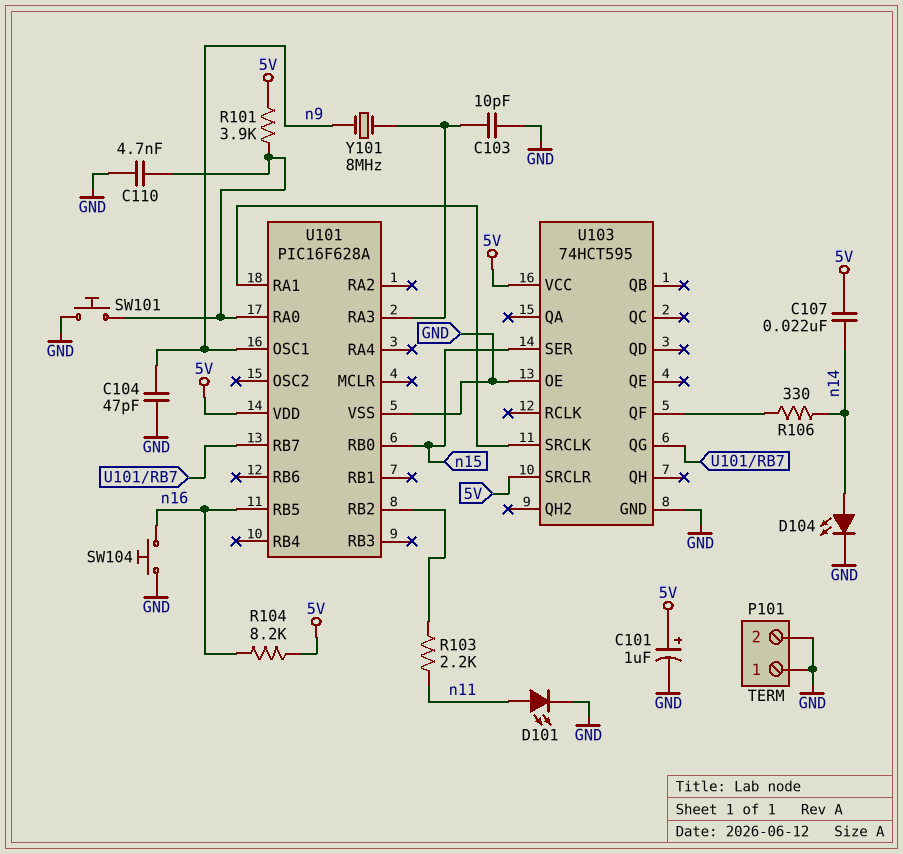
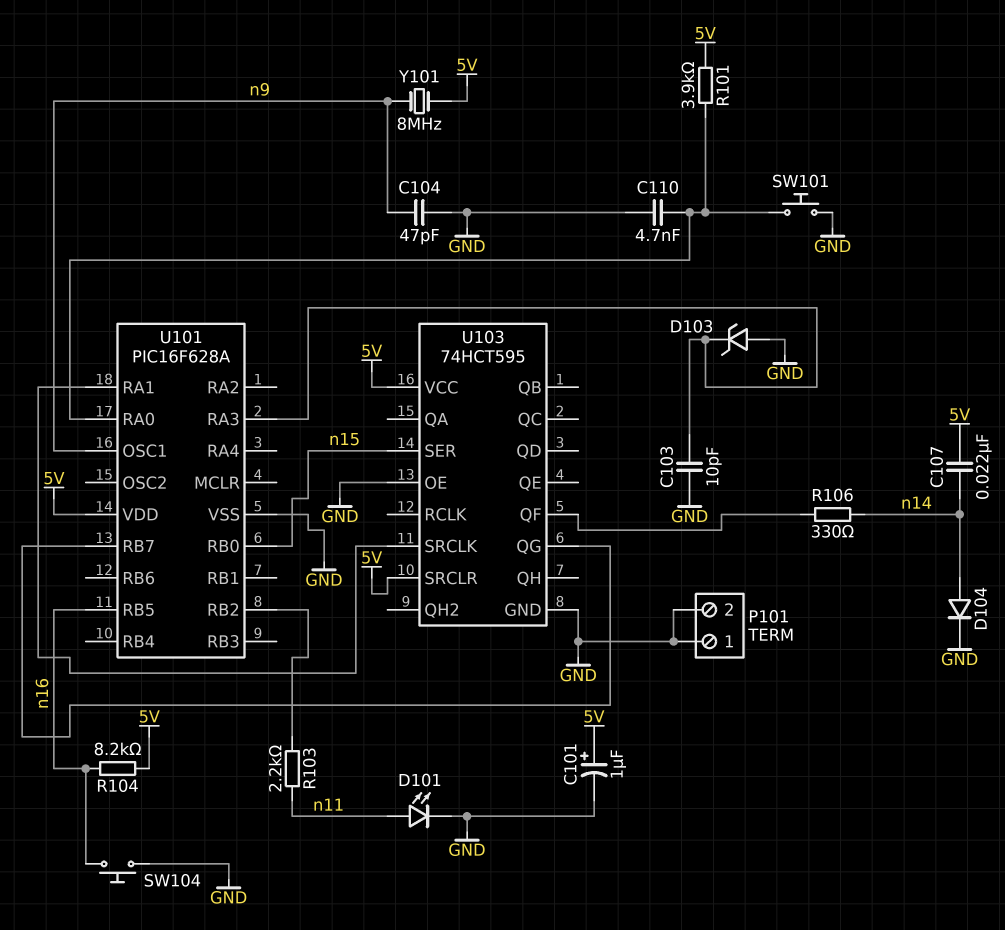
D103: none -> zener (A GND, K U101/RA3)
D104: LED (A n14, K GND) -> diode (A n14, K GND)
Y101: 8MHz (U101/RA3, n9) -> 8MHz (5V, n9)

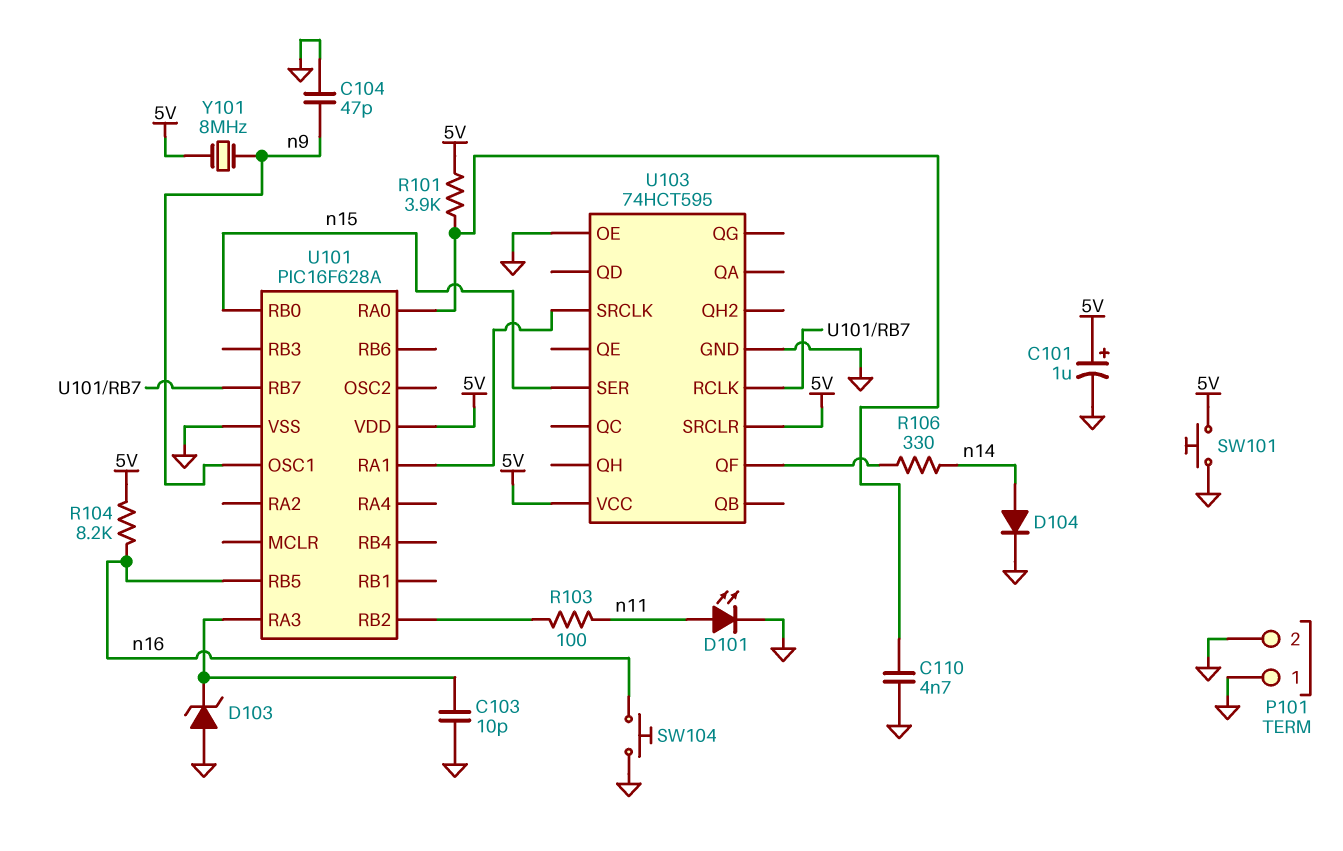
C107: 22nF (5V, n14) -> none
R103: 2.2k (U101/RB2, n11) -> 100 (U101/RB2, n11)
SW101: button (GND, U101/RA0) -> button (5V, GND)
U103 pin QG: U101/RB7 -> none
U103 pin RCLK: none -> U101/RB7

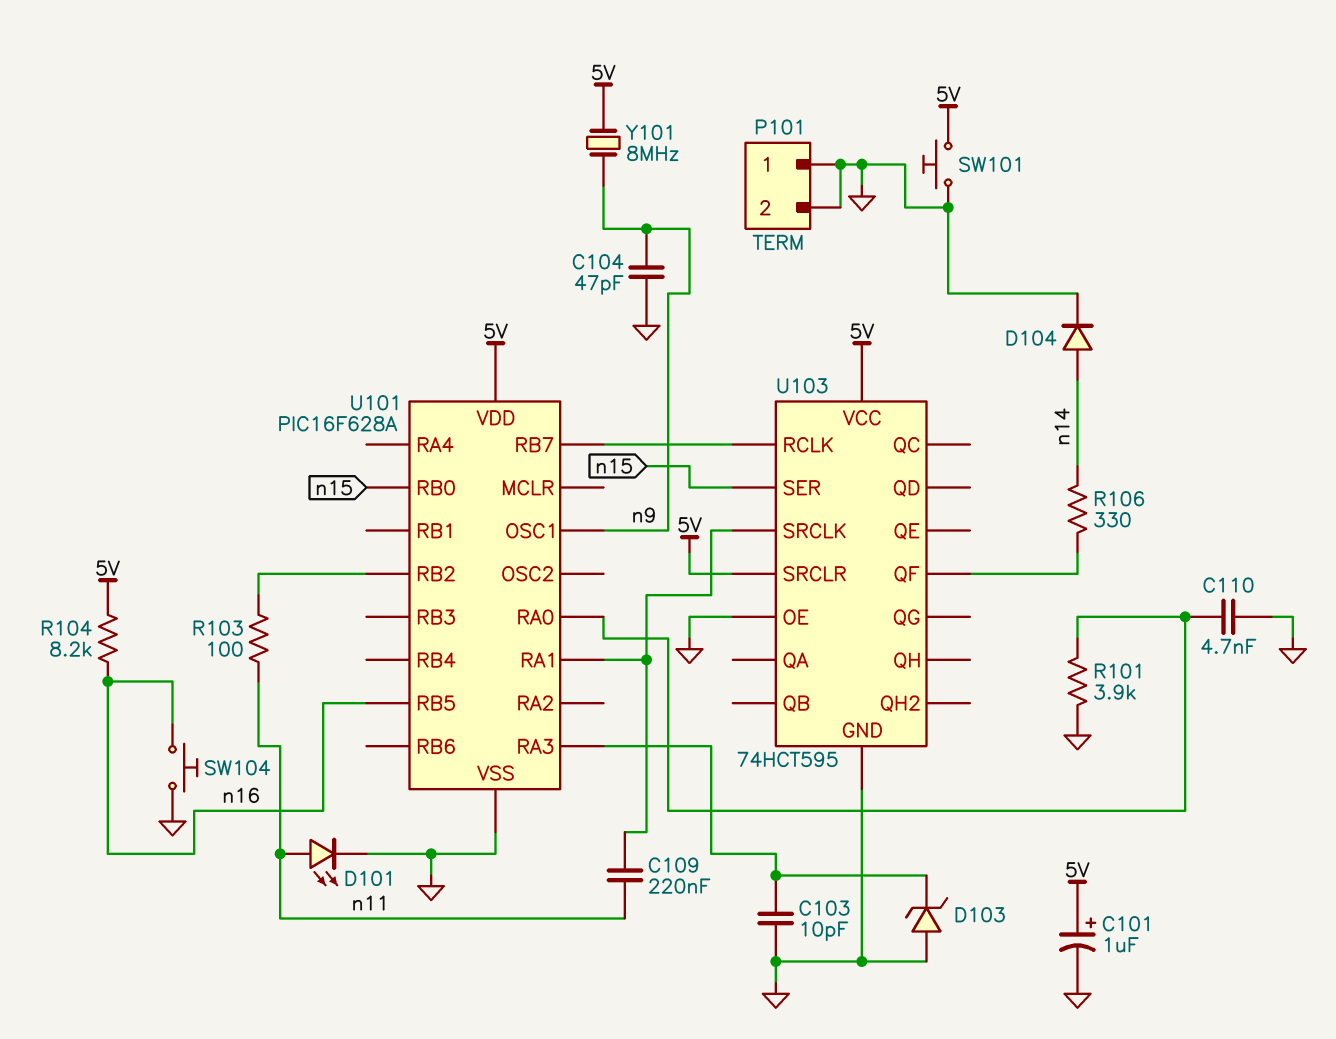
C109: none -> 220nF (U101/RA1, n11)
R101: 3.9k (5V, U101/RA0) -> 3.9k (GND, U101/RA0)

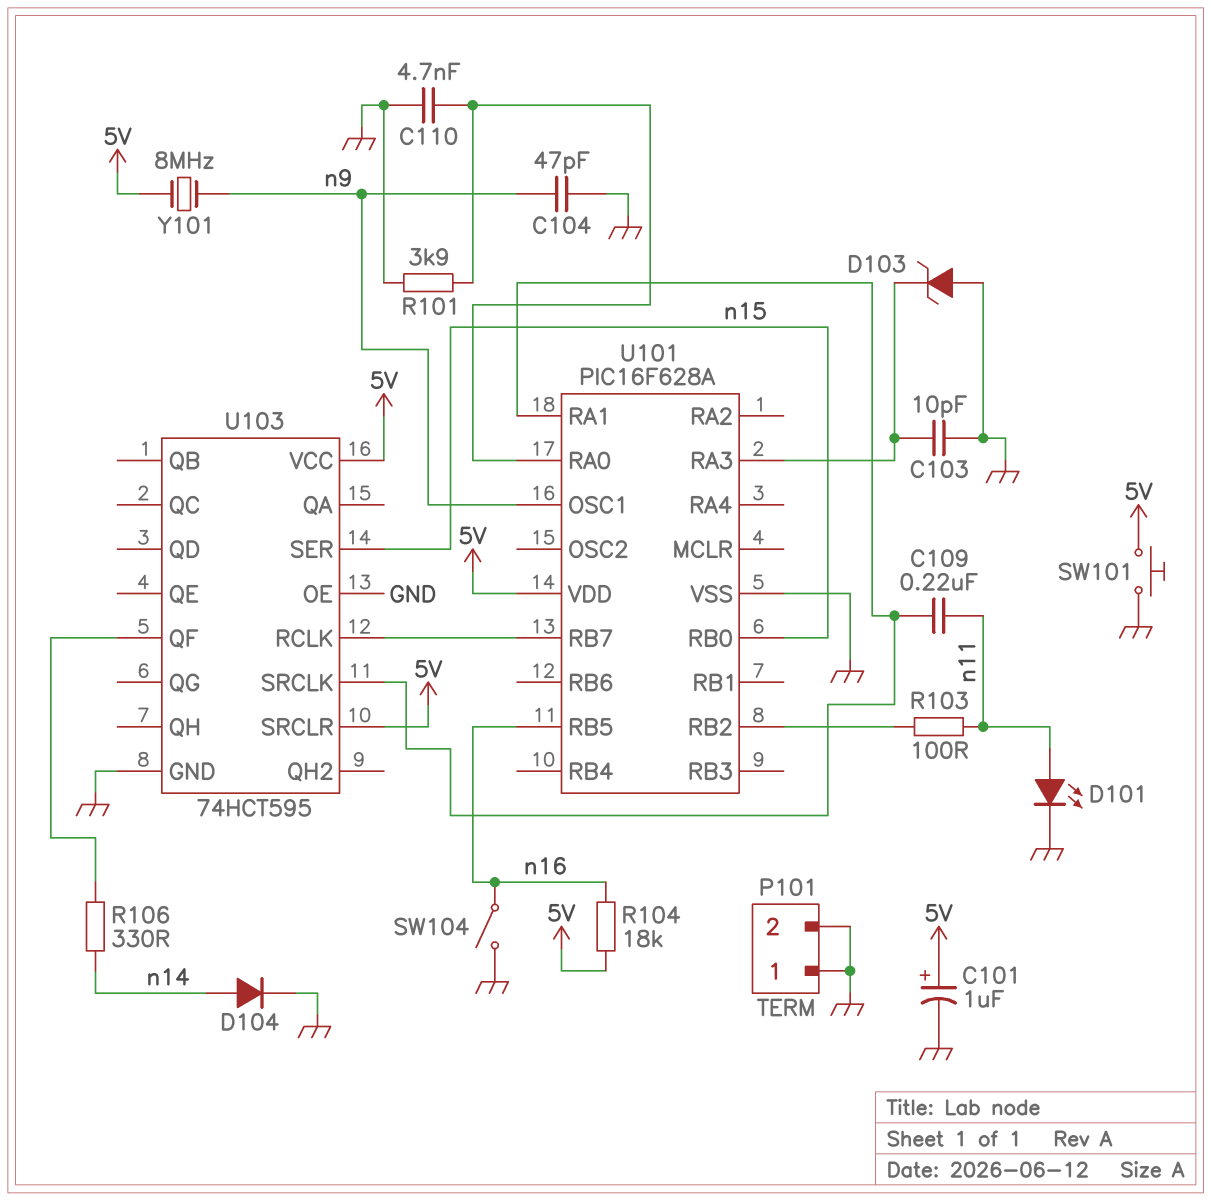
R104: 8.2k (5V, n16) -> 18k (5V, n16)
SW104: button (GND, n16) -> switch (GND, n16)

